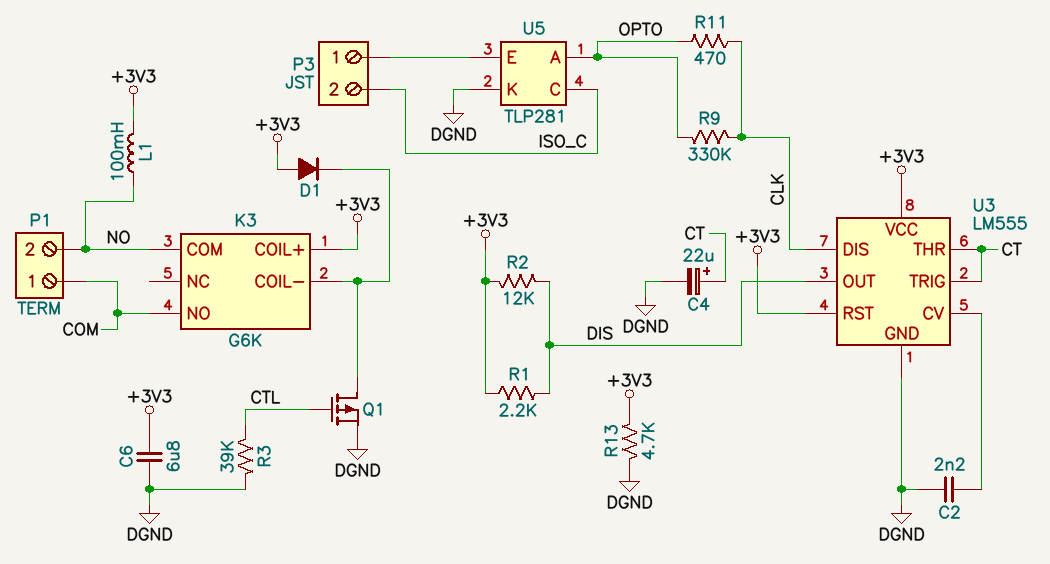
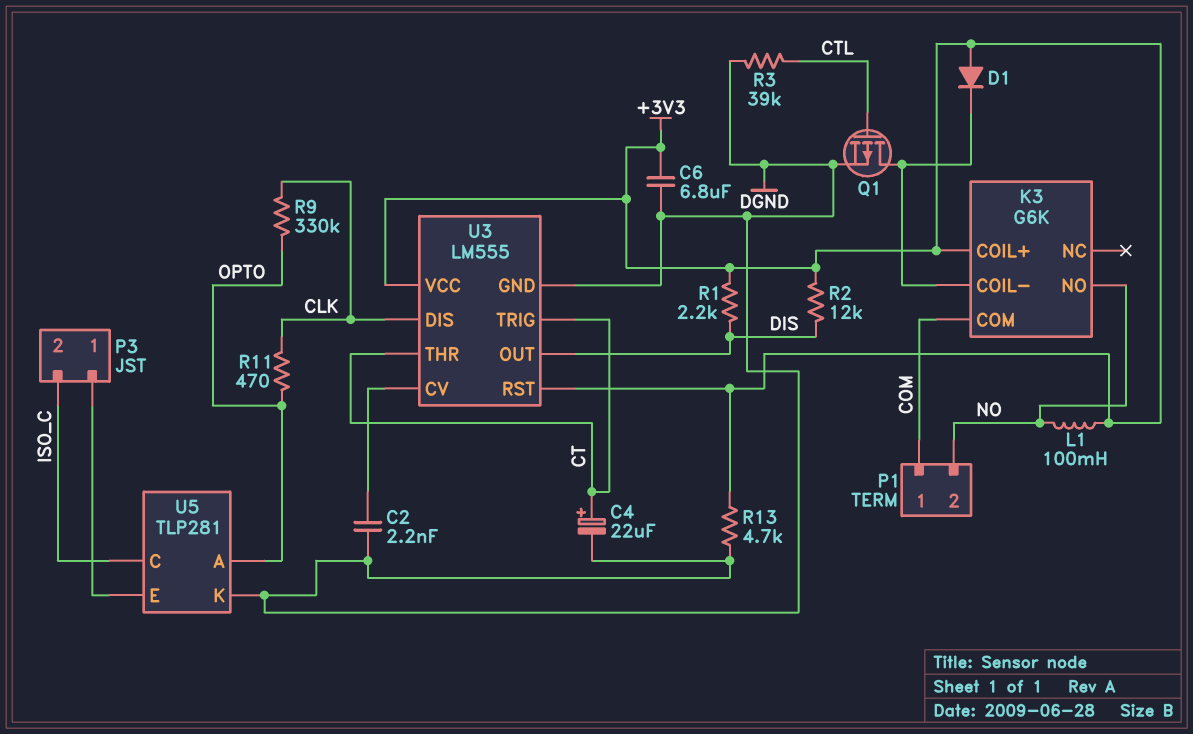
K3 pin COM: NO -> COM
K3 pin NO: COM -> NO

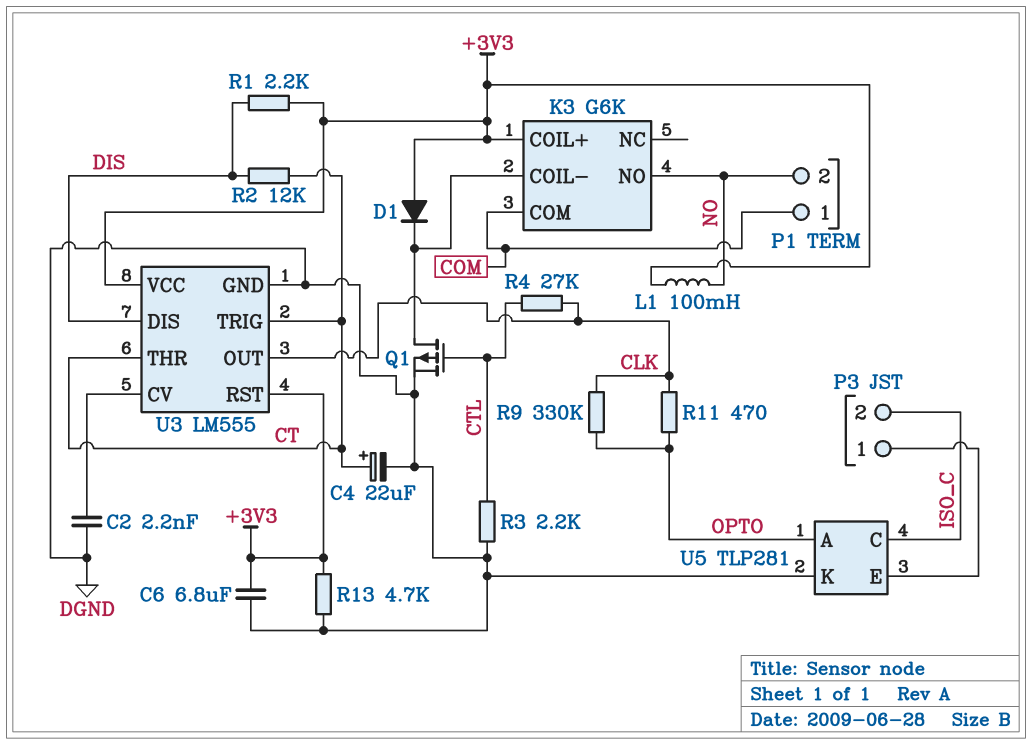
R2: 12k (+3V3, DIS) -> 12k (CT, DIS)
R3: 39k (CTL, DGND) -> 2.2k (CTL, DGND)
R4: none -> 27k (CLK, CTL)
U3 pin DIS: CLK -> DIS
U3 pin OUT: DIS -> CLK

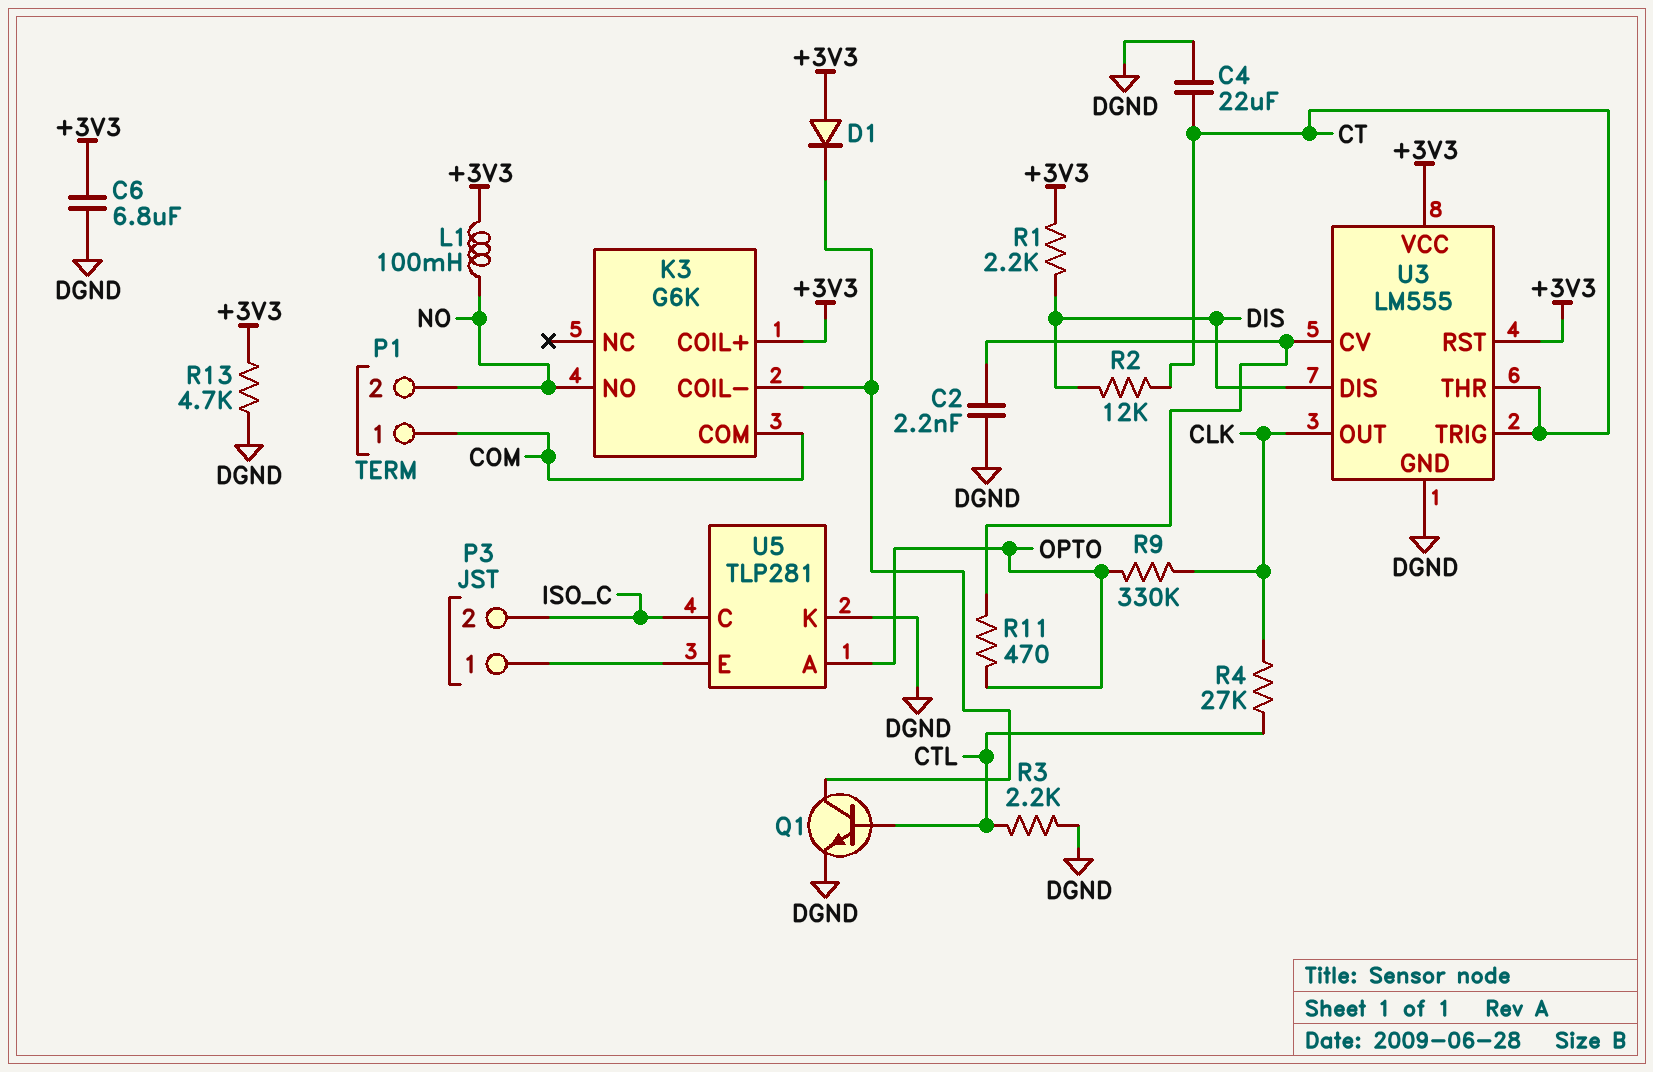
C4: 22uF (plus CT, minus DGND) -> 22uF (CT, DGND)
Q1: PMOS (G CTL, D K3/COIL-, S DGND) -> NPN (B CTL, C K3/COIL-, E DGND)
R11: 470 (CLK, OPTO) -> 470 (OPTO, U3/CV)

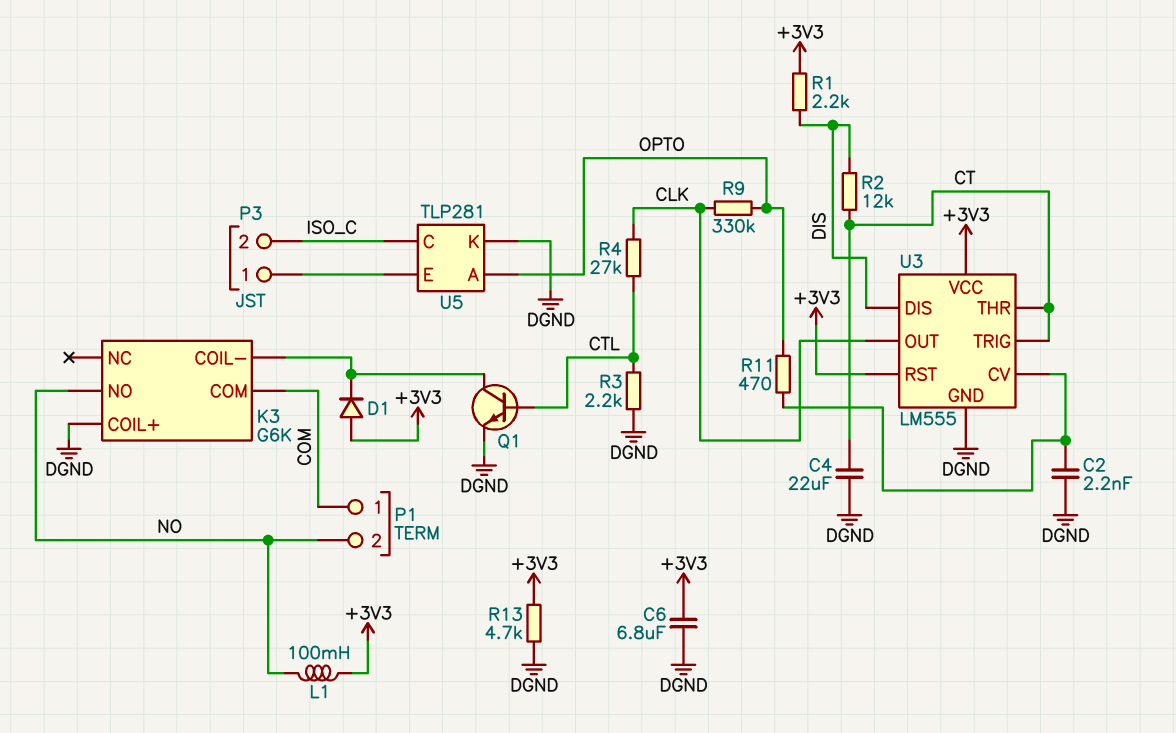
K3 pin COIL+: +3V3 -> DGND

